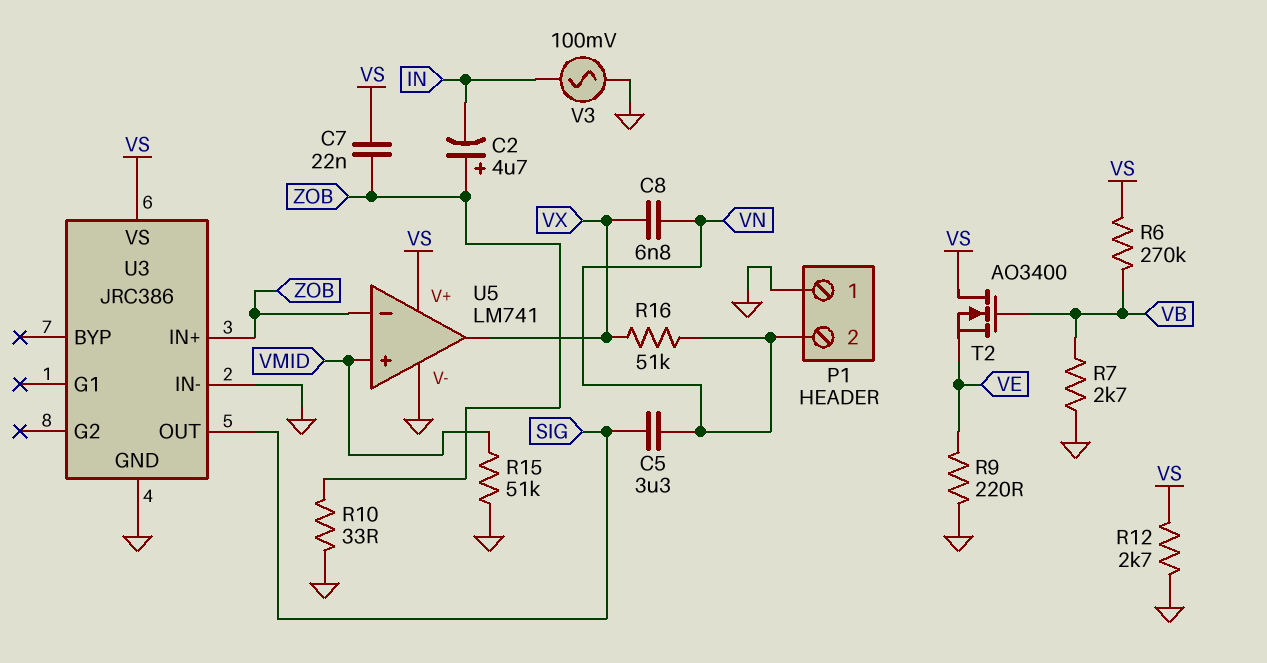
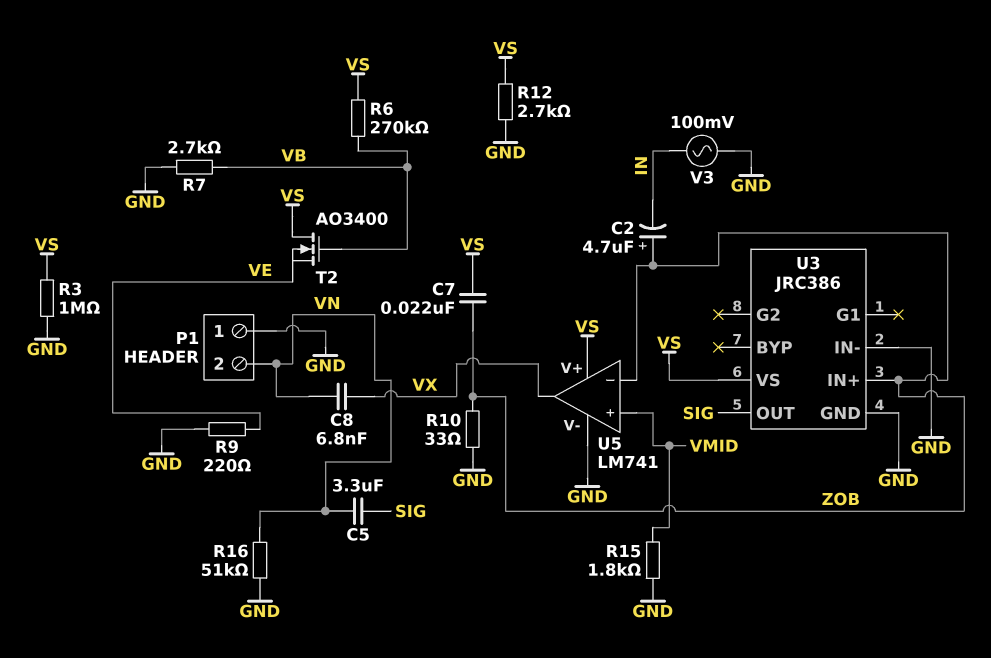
R3: none -> 1M (GND, VS)
R15: 51k (GND, VMID) -> 1.8k (GND, VMID)
R16: 51k (VN, VX) -> 51k (GND, VN)

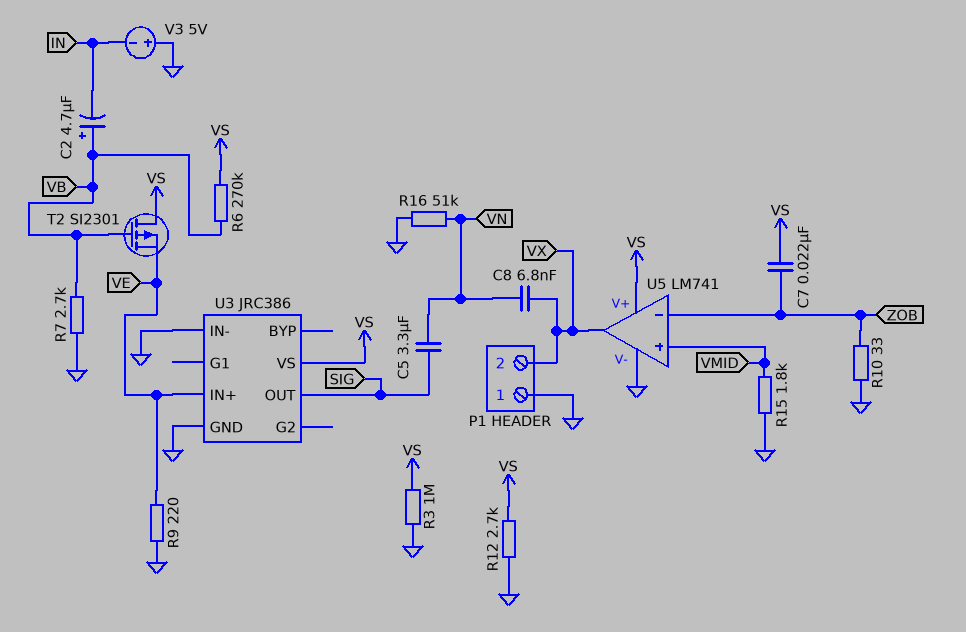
C2: 4.7uF (plus ZOB, minus IN) -> 4.7uF (plus VB, minus IN)
P1 pin 2: VN -> VX
T2: NMOS AO3400 (G VB, D VS, S VE) -> PMOS SI2301 (G VB, D VS, S VE)
U3 pin IN+: ZOB -> VE
V3: AC 100mV (GND, IN) -> 5V (plus GND, minus IN)

